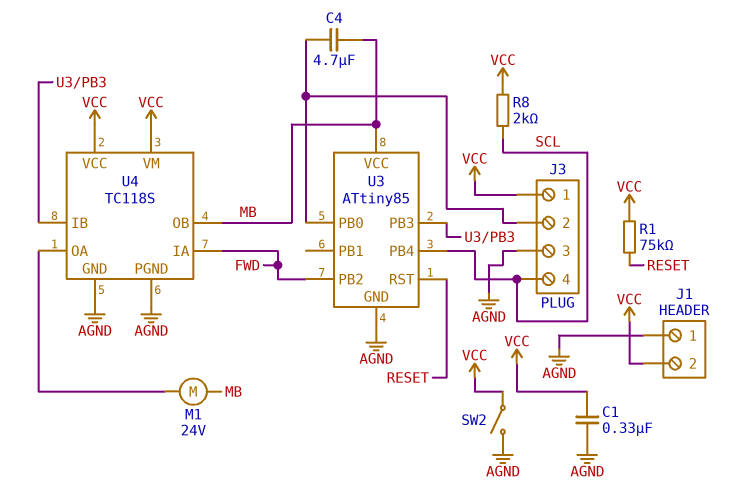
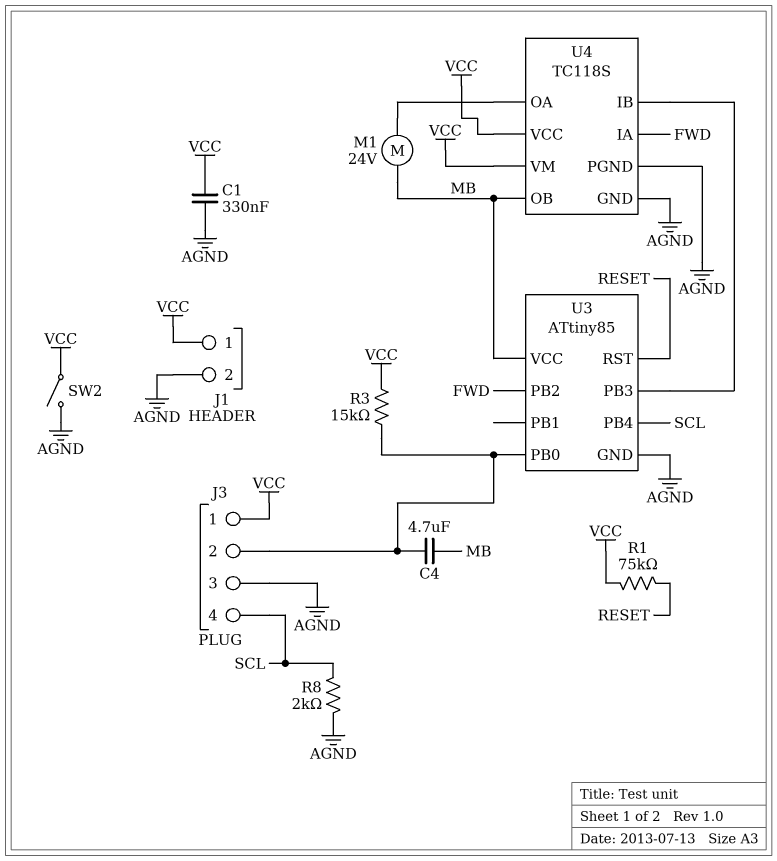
J1 pin 1: AGND -> VCC
J1 pin 2: VCC -> AGND
R3: none -> 15k (J3/2, VCC)
R8: 2k (SCL, VCC) -> 2k (AGND, SCL)

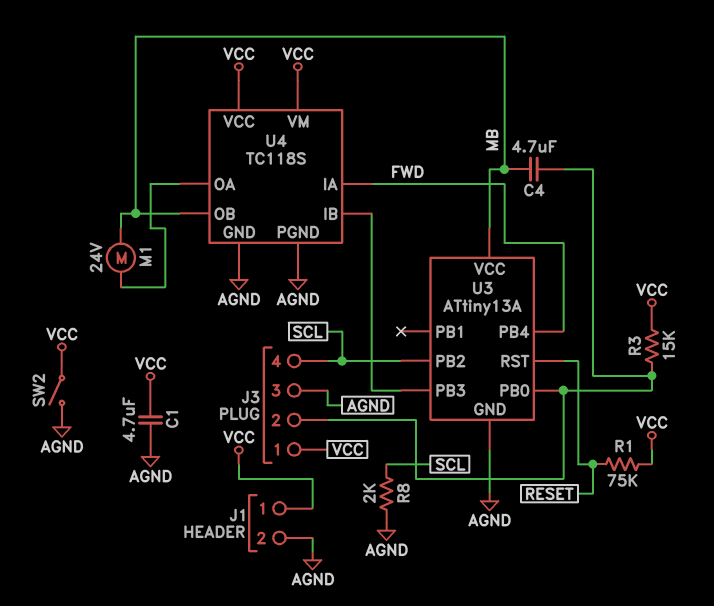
C1: 330nF (AGND, VCC) -> 4.7uF (AGND, VCC)
U3: ATtiny85 -> ATtiny13A
U3 pin PB2: FWD -> SCL
U3 pin PB4: SCL -> FWD

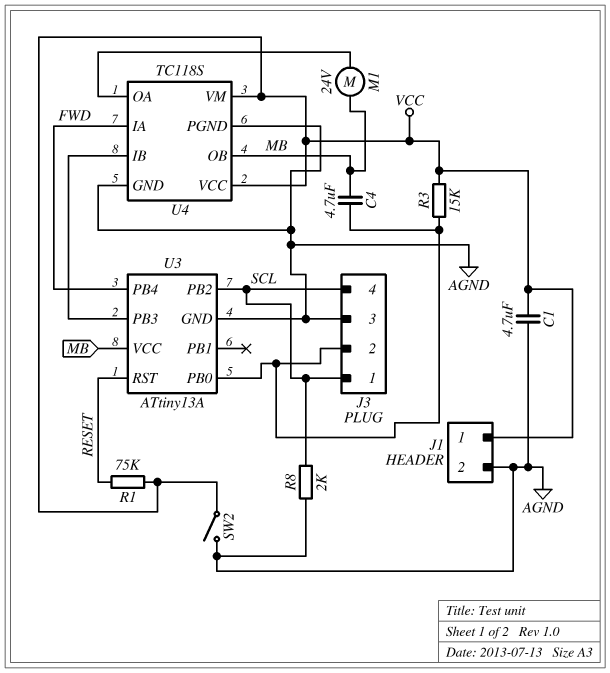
J3 pin 1: VCC -> SCL

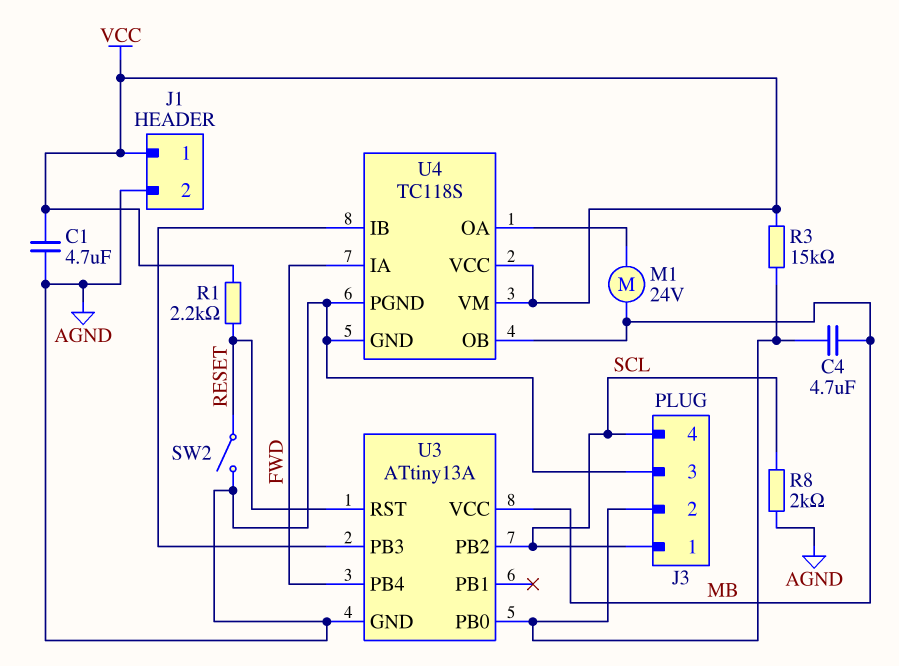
R1: 75k (RESET, VCC) -> 2.2k (RESET, VCC)
SW2: switch (AGND, VCC) -> switch (AGND, RESET)

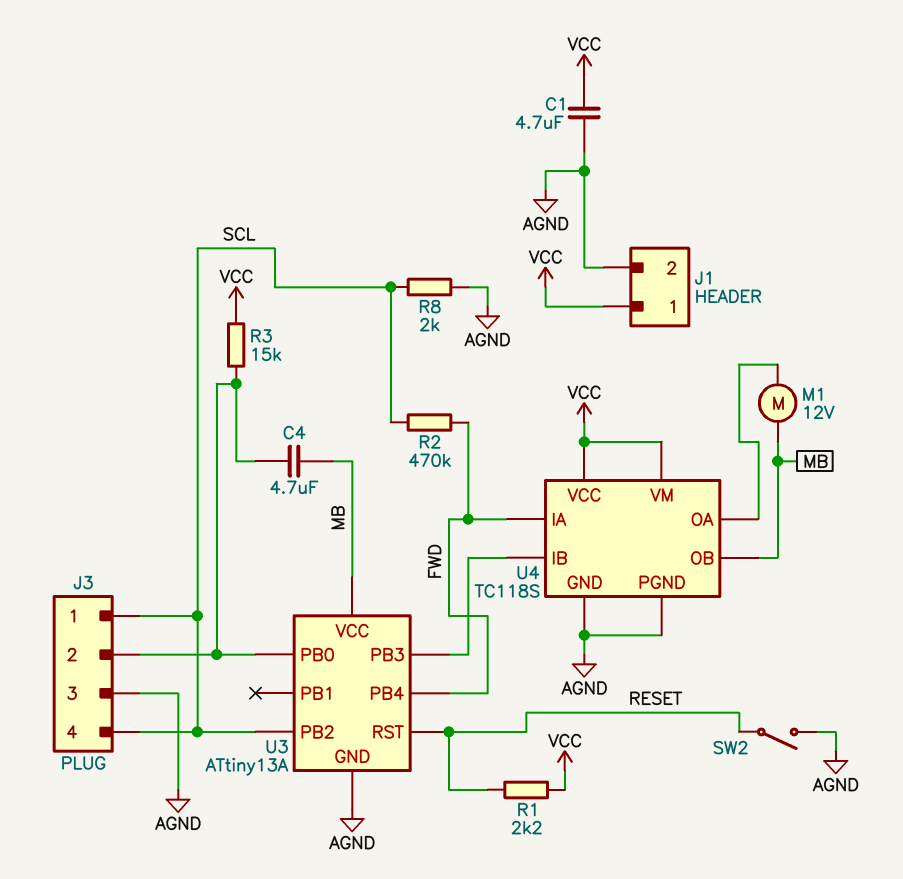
M1: motor 24V (MB, U4/OA) -> motor 12V (MB, U4/OA)
R2: none -> 470k (FWD, SCL)

